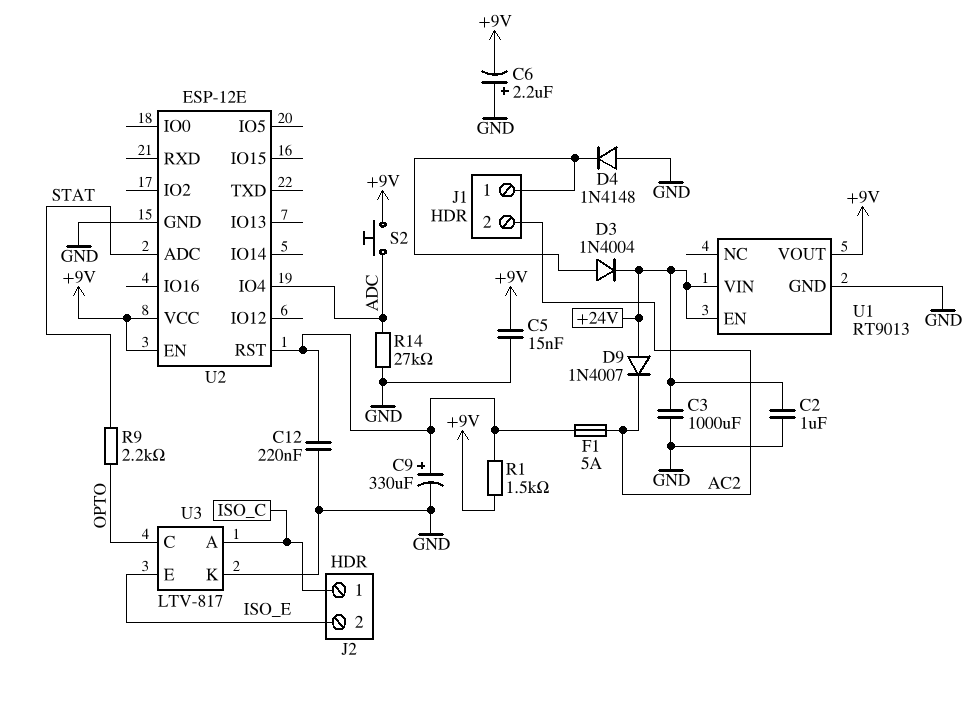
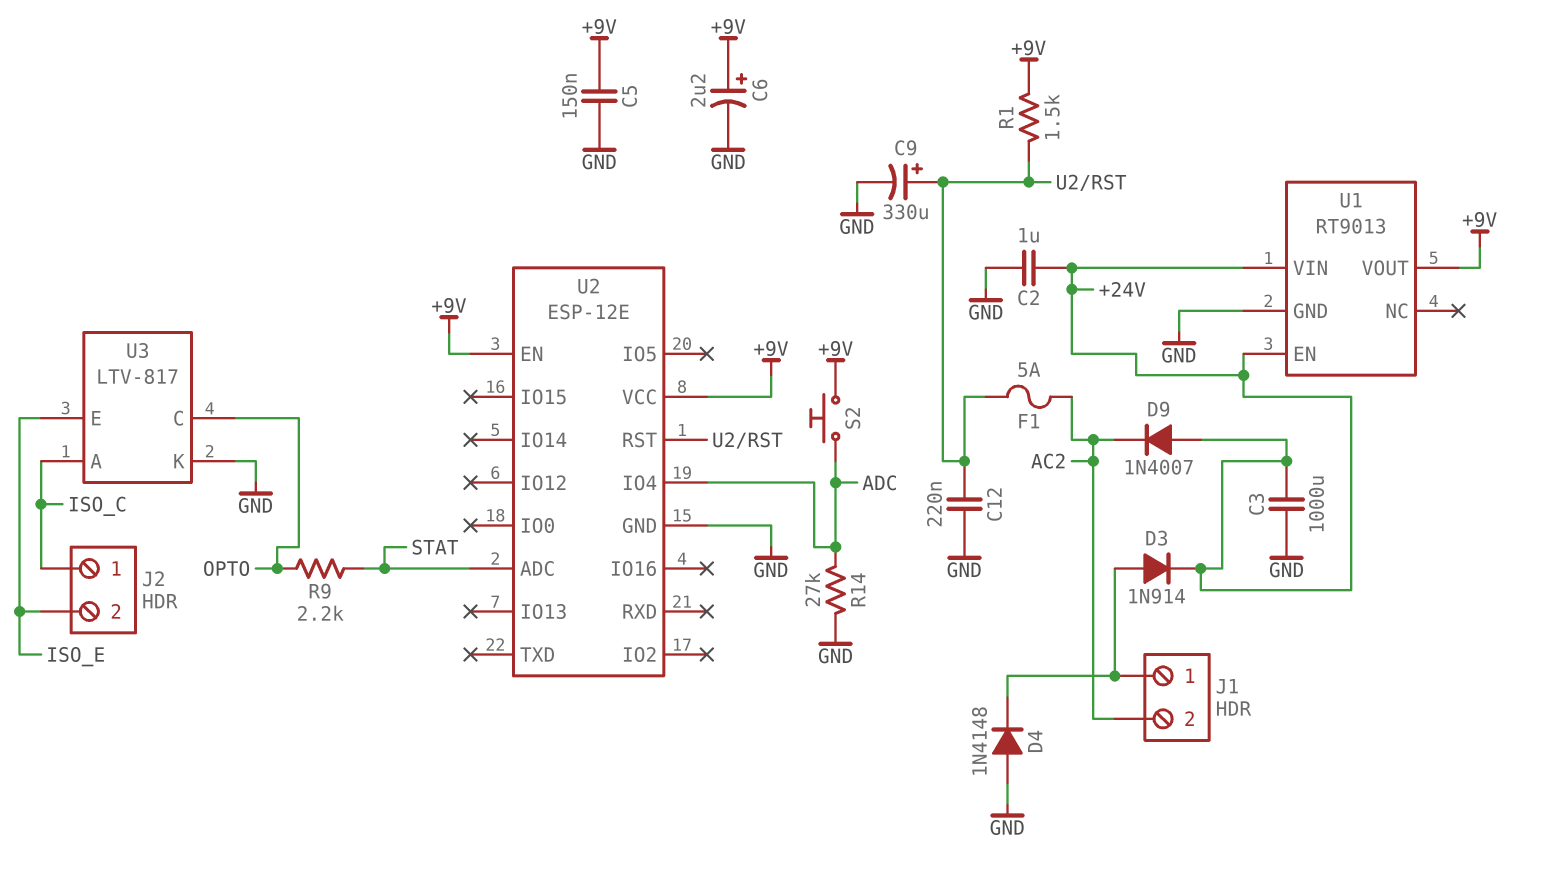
C5: 15nF (+9V, GND) -> 150nF (+9V, GND)
C6: 2.2uF (plus GND, minus +9V) -> 2.2uF (plus +9V, minus GND)
D3: diode 1N4004 (A J1/1, K +24V) -> diode 1N914 (A J1/1, K +24V)

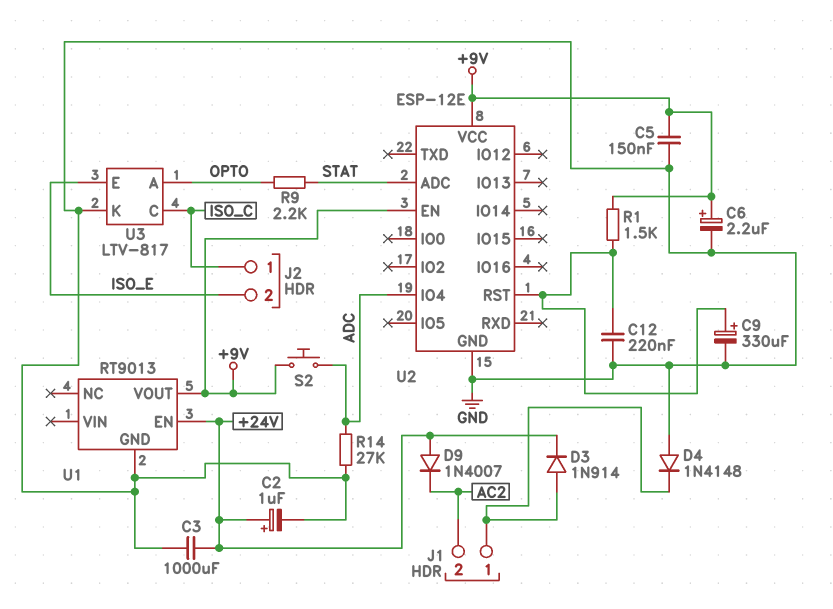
C2: 1uF (+24V, GND) -> 1uF (plus +24V, minus GND)
F1: 5A (AC2, U2/RST) -> none
U1 pin VIN: +24V -> none
U3 pin A: ISO_C -> OPTO
U3 pin C: OPTO -> ISO_C

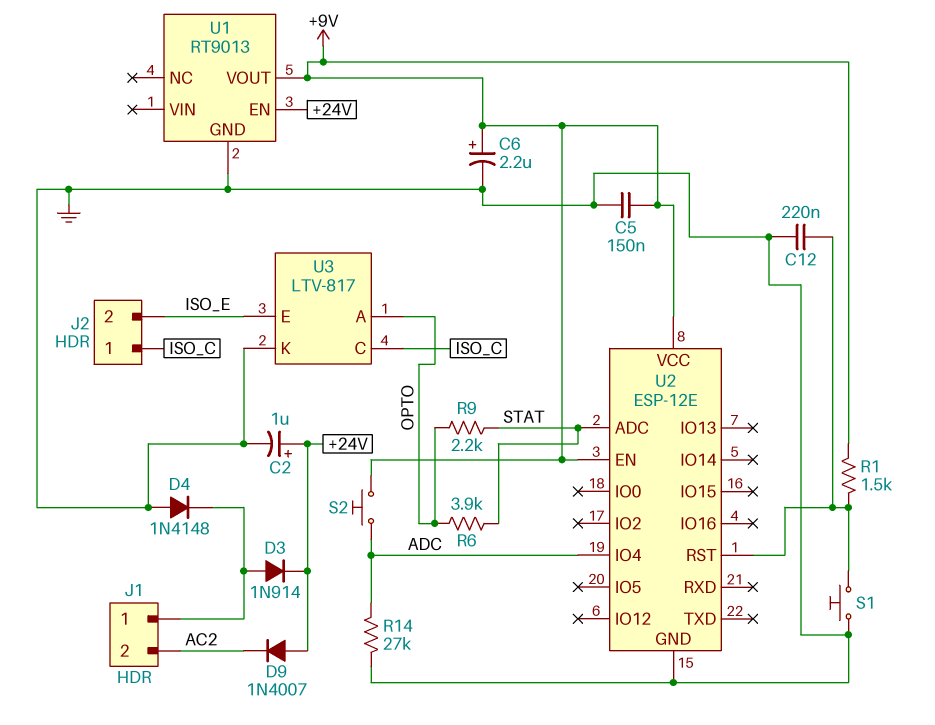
C3: 1000uF (+24V, GND) -> none
C9: 330uF (plus U2/RST, minus GND) -> none
R6: none -> 3.9k (OPTO, STAT)
S1: none -> button (GND, U2/RST)

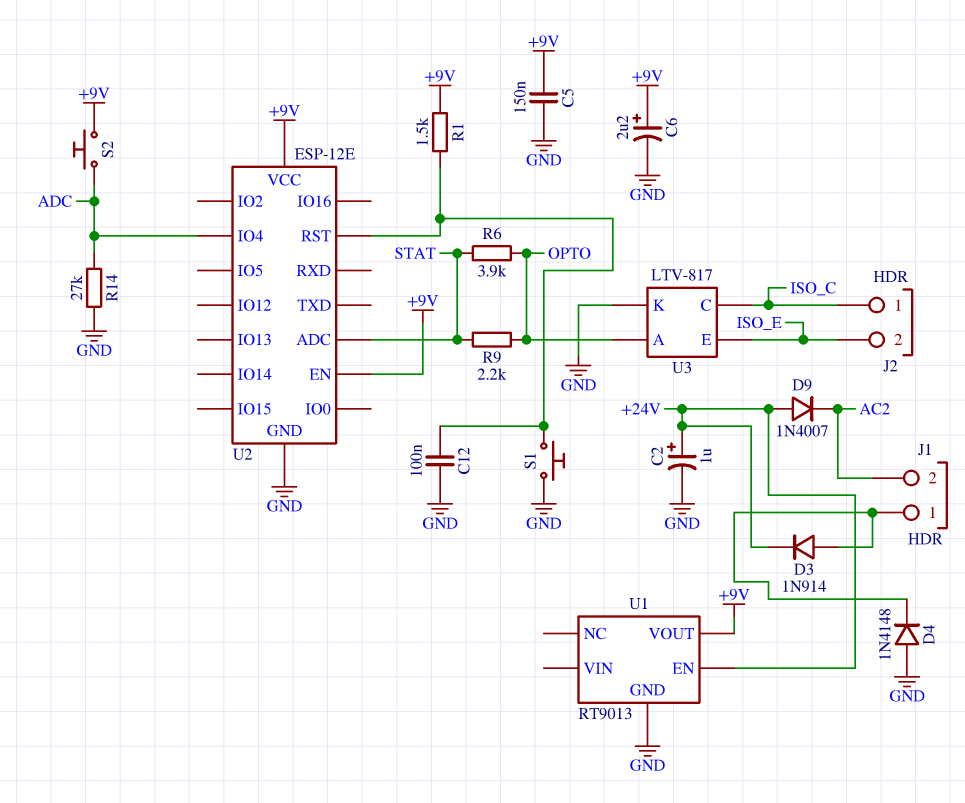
C12: 220nF (GND, U2/RST) -> 100nF (GND, U2/RST)

